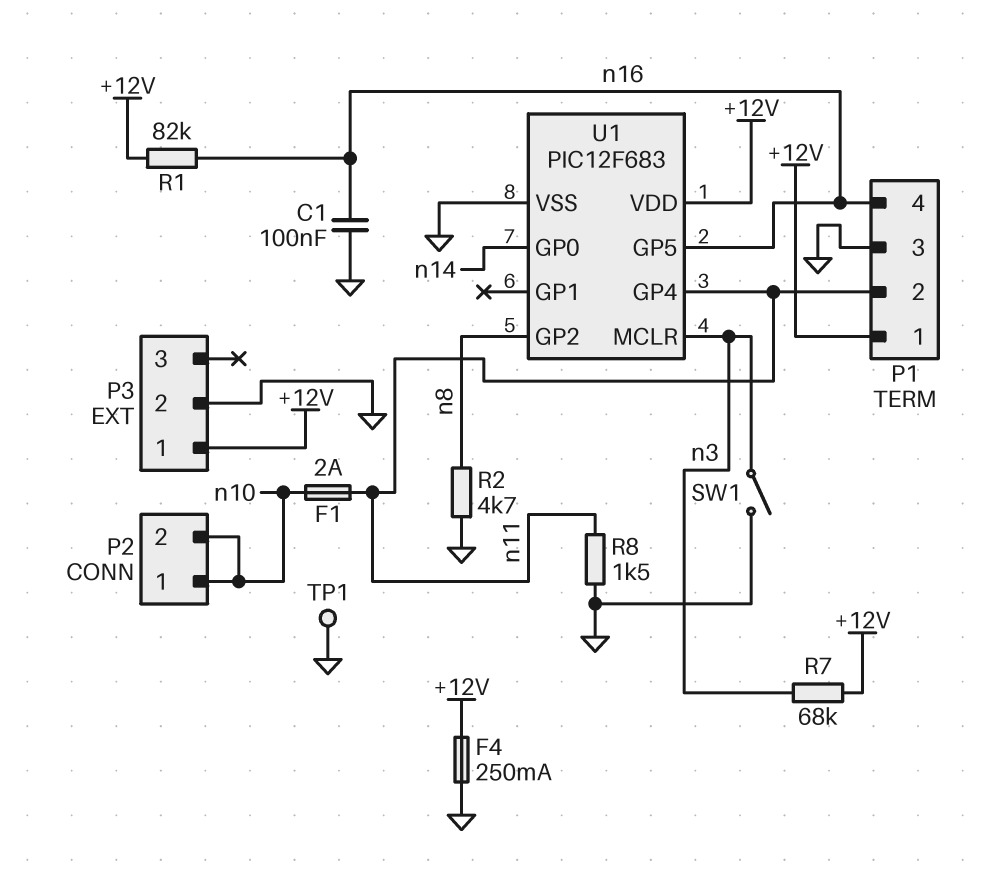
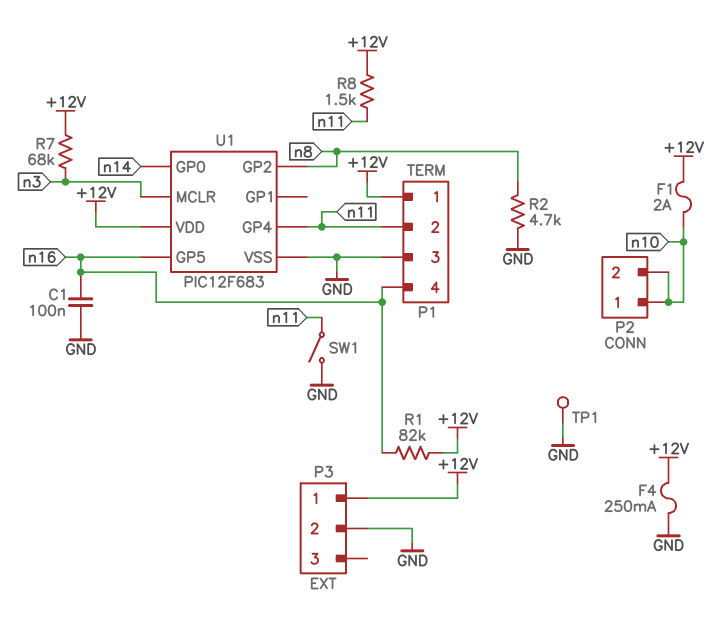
F1: 2A (n10, n11) -> 2A (+12V, n10)
R8: 1.5k (GND, n11) -> 1.5k (+12V, n11)
SW1: switch (GND, n3) -> switch (GND, n11)

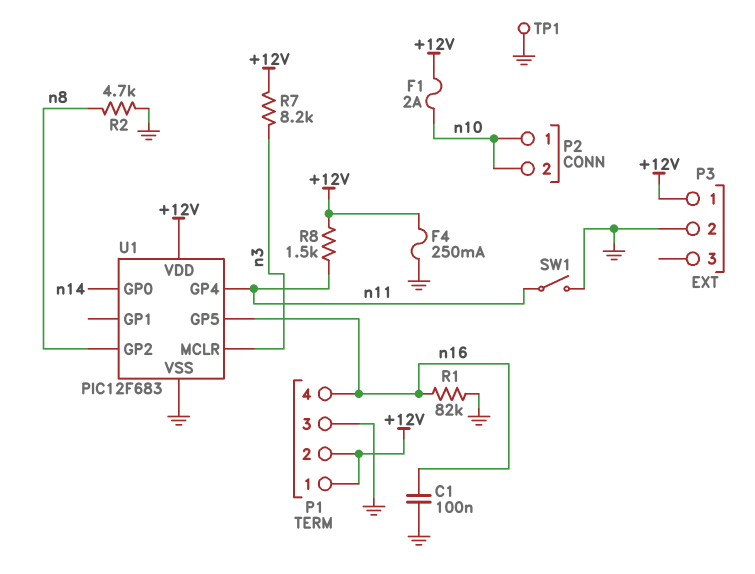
P1 pin 2: n11 -> +12V
R1: 82k (+12V, n16) -> 82k (GND, n16)
R7: 68k (+12V, n3) -> 8.2k (+12V, n3)

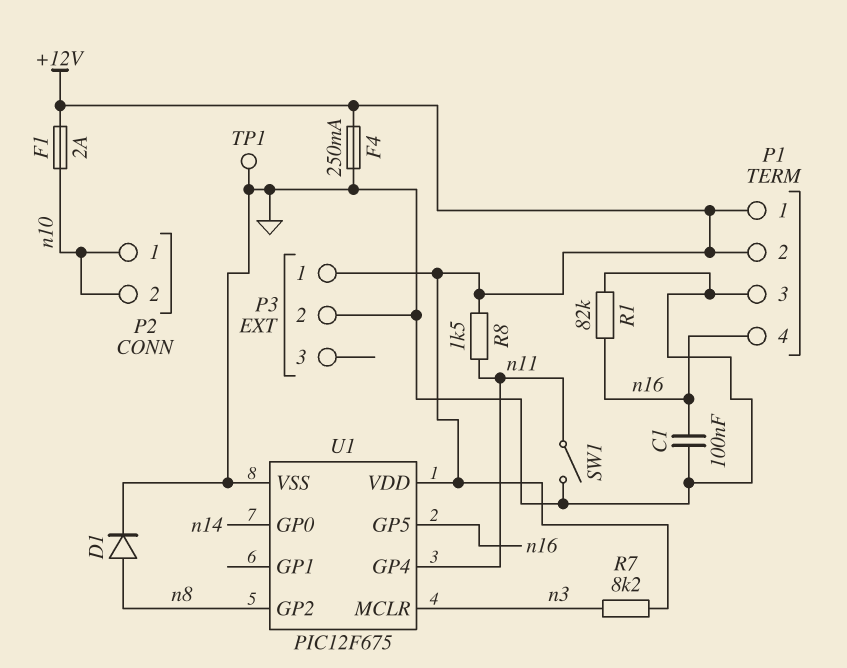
D1: none -> diode (A n8, K GND)
R2: 4.7k (GND, n8) -> none
U1: PIC12F683 -> PIC12F675

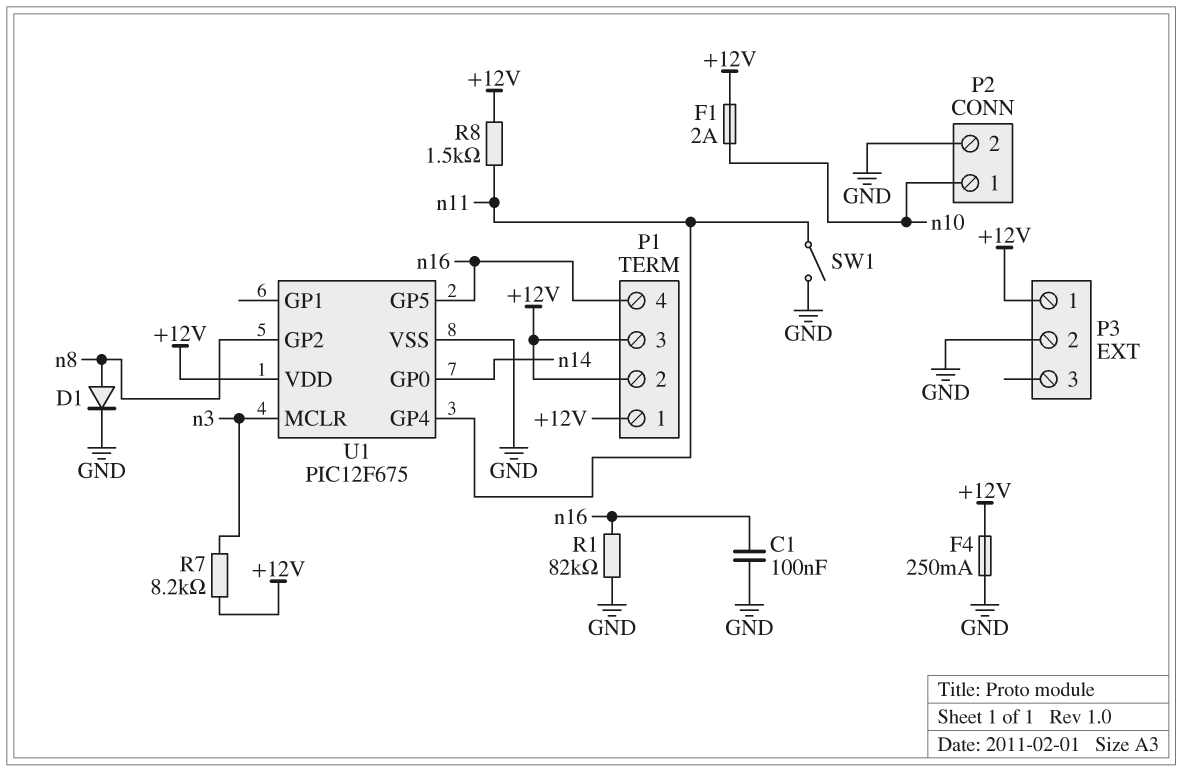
P1 pin 3: GND -> +12V
P2 pin 2: n10 -> GND
TP1: test point (GND) -> none

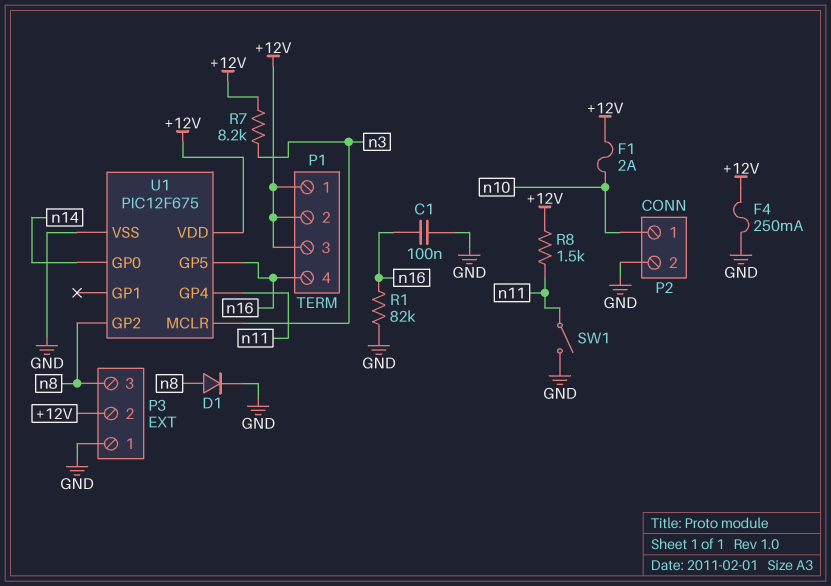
P3 pin 1: +12V -> GND
P3 pin 2: GND -> +12V
P3 pin 3: none -> n8

